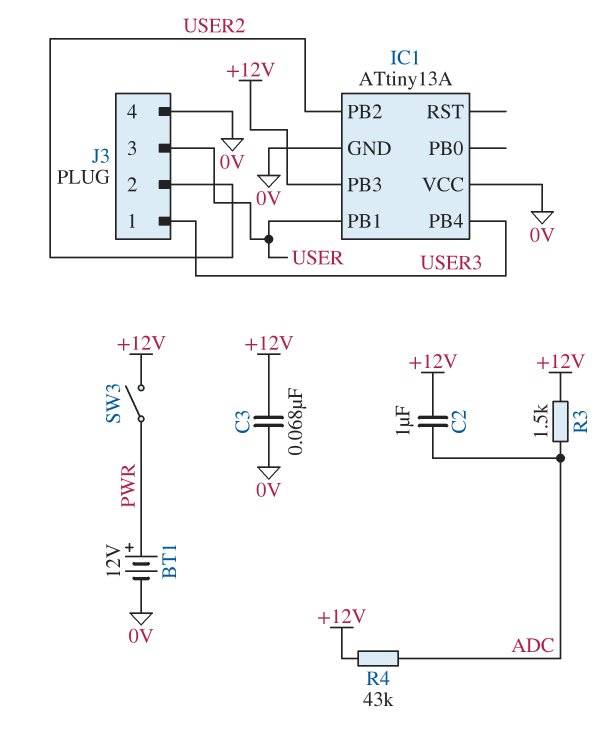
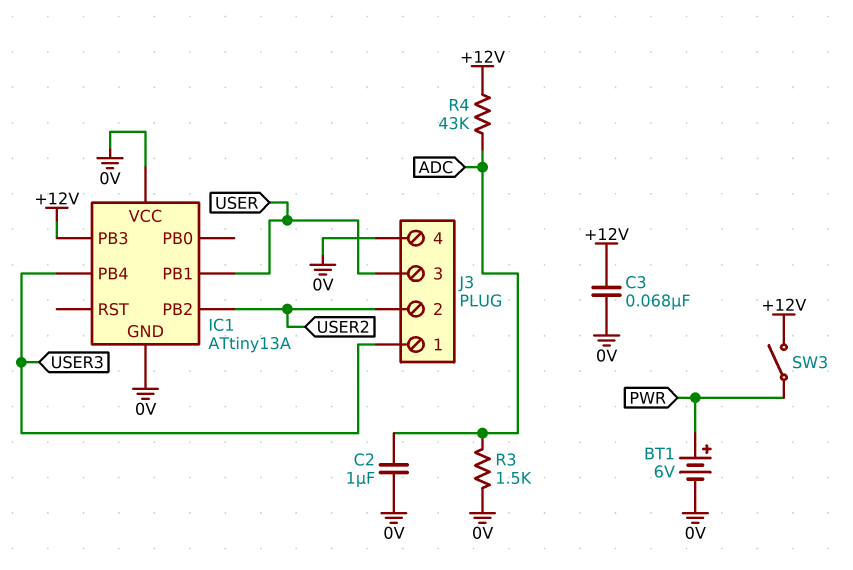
BT1: 12V (plus PWR, minus 0V) -> 6V (plus PWR, minus 0V)
C2: 1uF (+12V, ADC) -> 1uF (0V, ADC)
R3: 1.5k (+12V, ADC) -> 1.5k (0V, ADC)

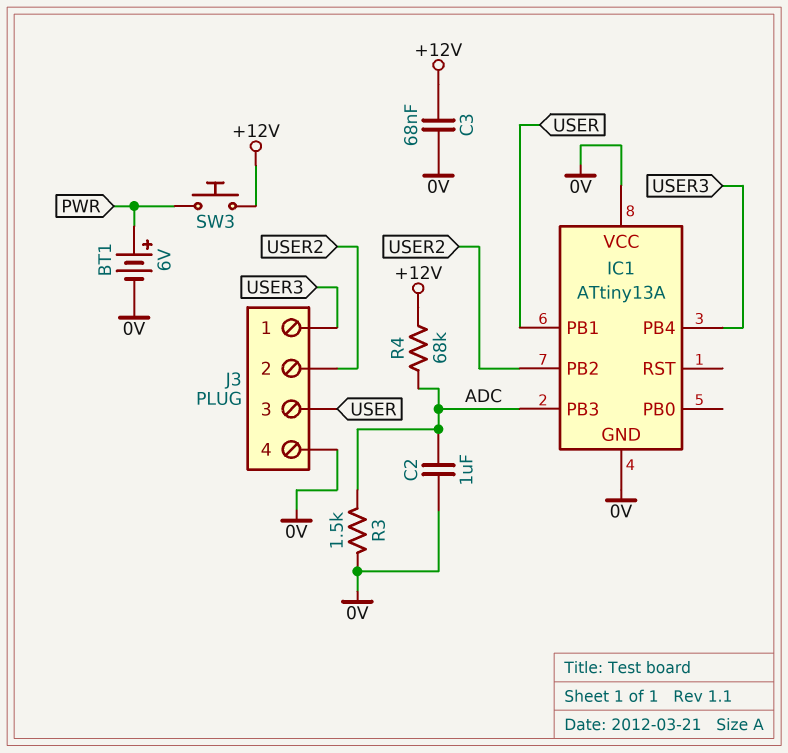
IC1 pin PB3: +12V -> ADC
R4: 43k (+12V, ADC) -> 68k (+12V, ADC)
SW3: switch (+12V, PWR) -> button (+12V, PWR)

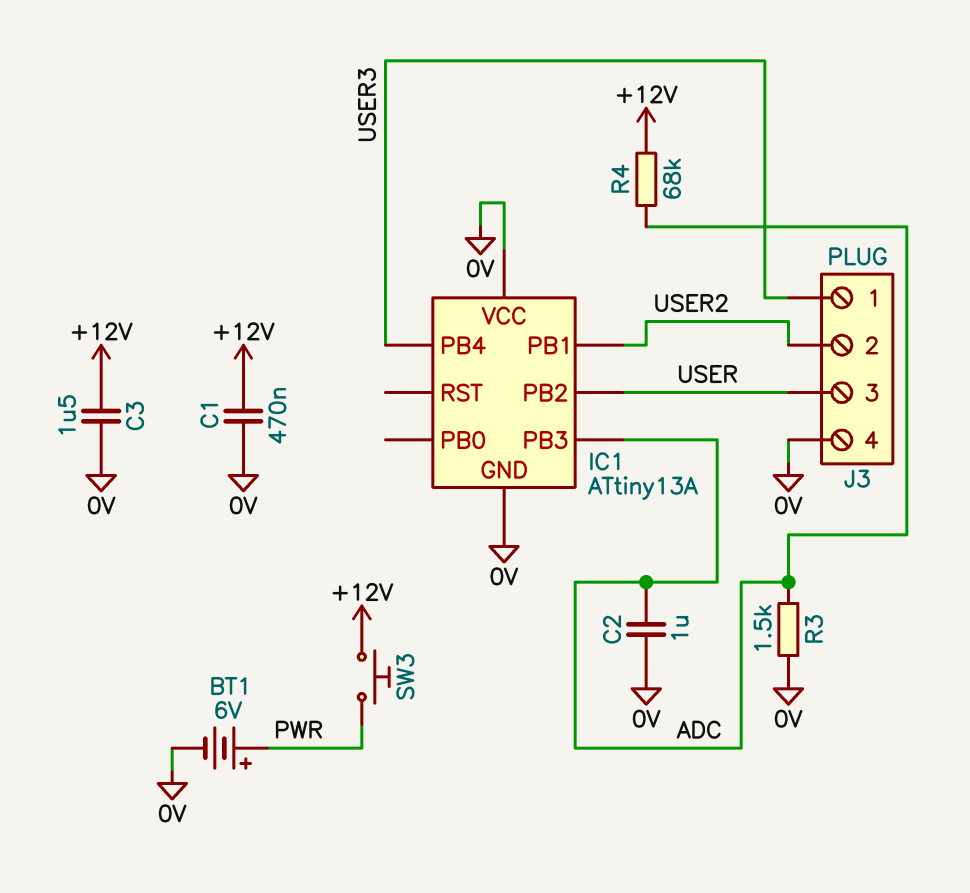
C1: none -> 470nF (+12V, 0V)
C3: 68nF (+12V, 0V) -> 1.5uF (+12V, 0V)
IC1 pin PB1: USER -> USER2
IC1 pin PB2: USER2 -> USER

